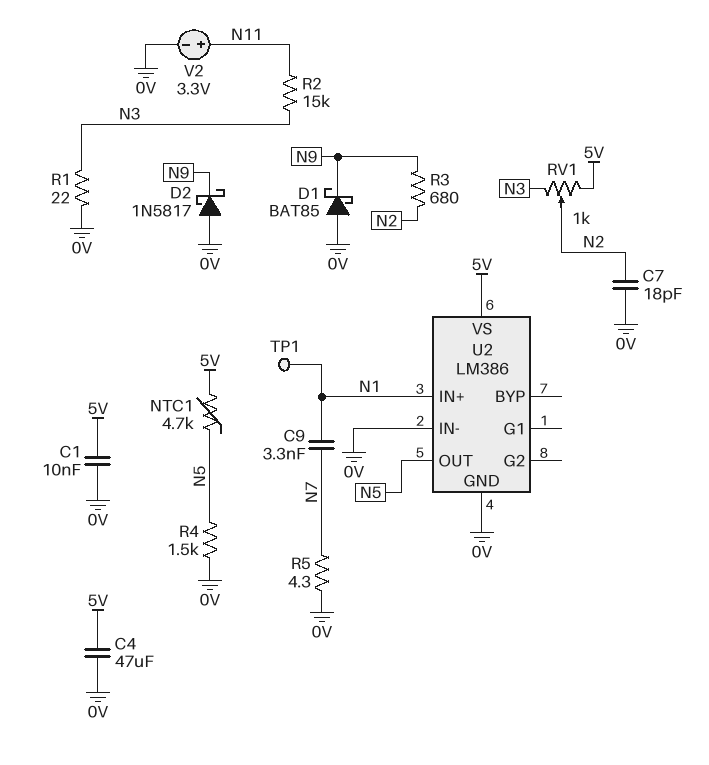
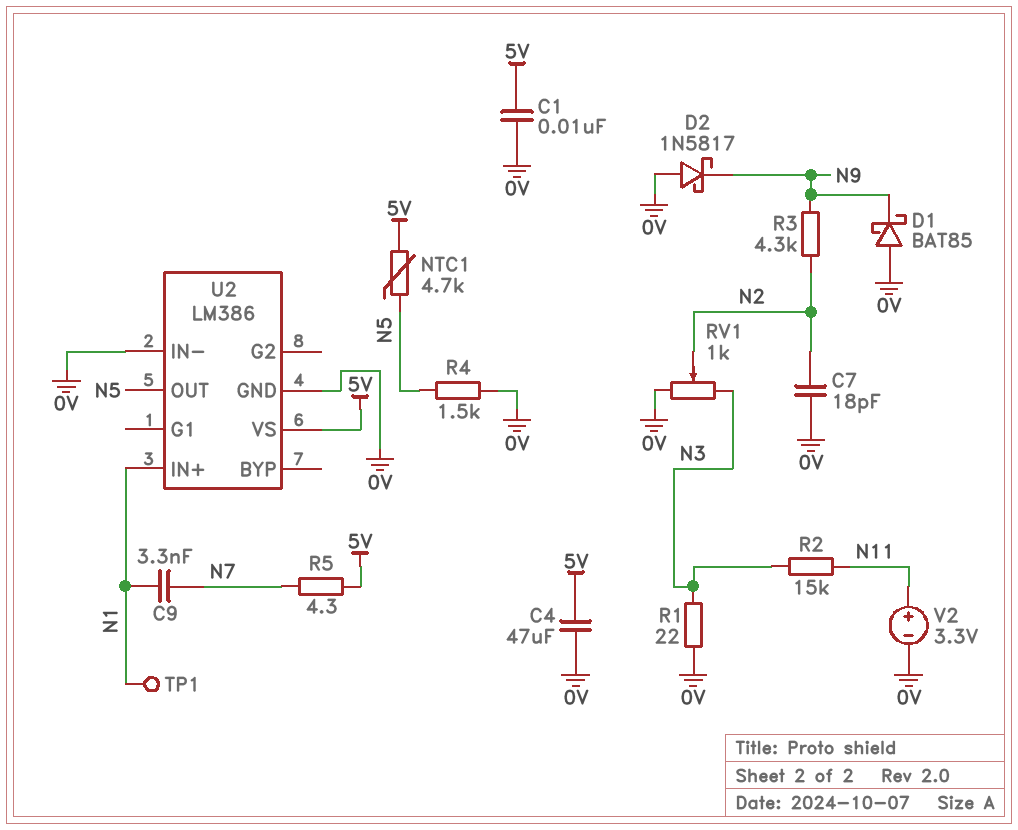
R3: 680 (N2, N9) -> 4.3k (N2, N9)
R5: 4.3 (0V, N7) -> 4.3 (5V, N7)
RV1: 1k (5V, N3, wiper N2) -> 1k (0V, N3, wiper N2)

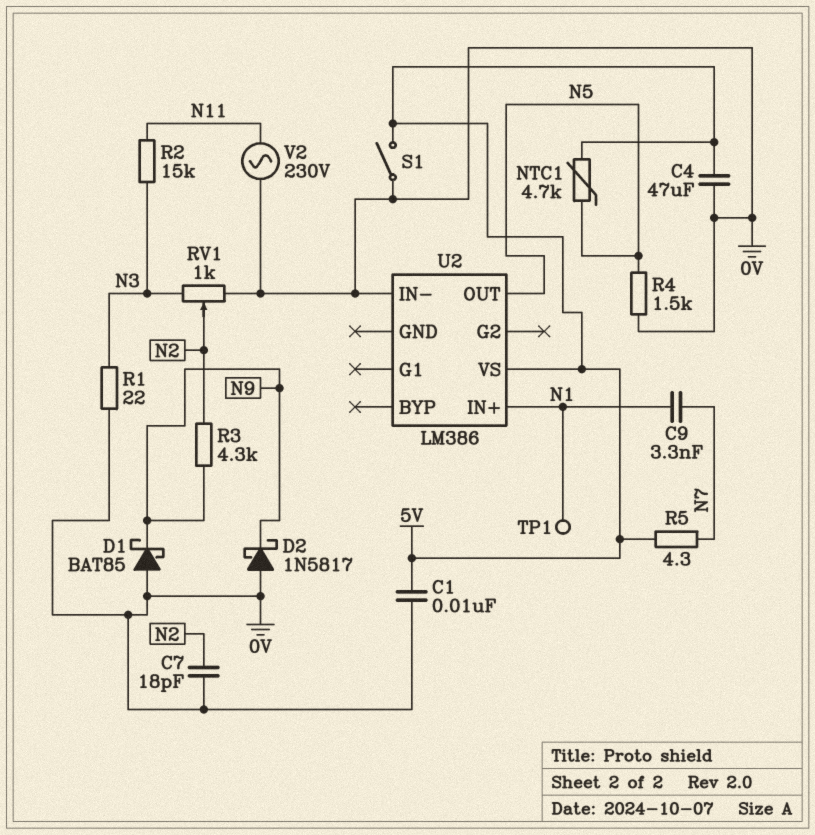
S1: none -> switch (0V, 5V)
U2 pin GND: 0V -> none
V2: 3.3V (plus N11, minus 0V) -> AC 230V (0V, N11)

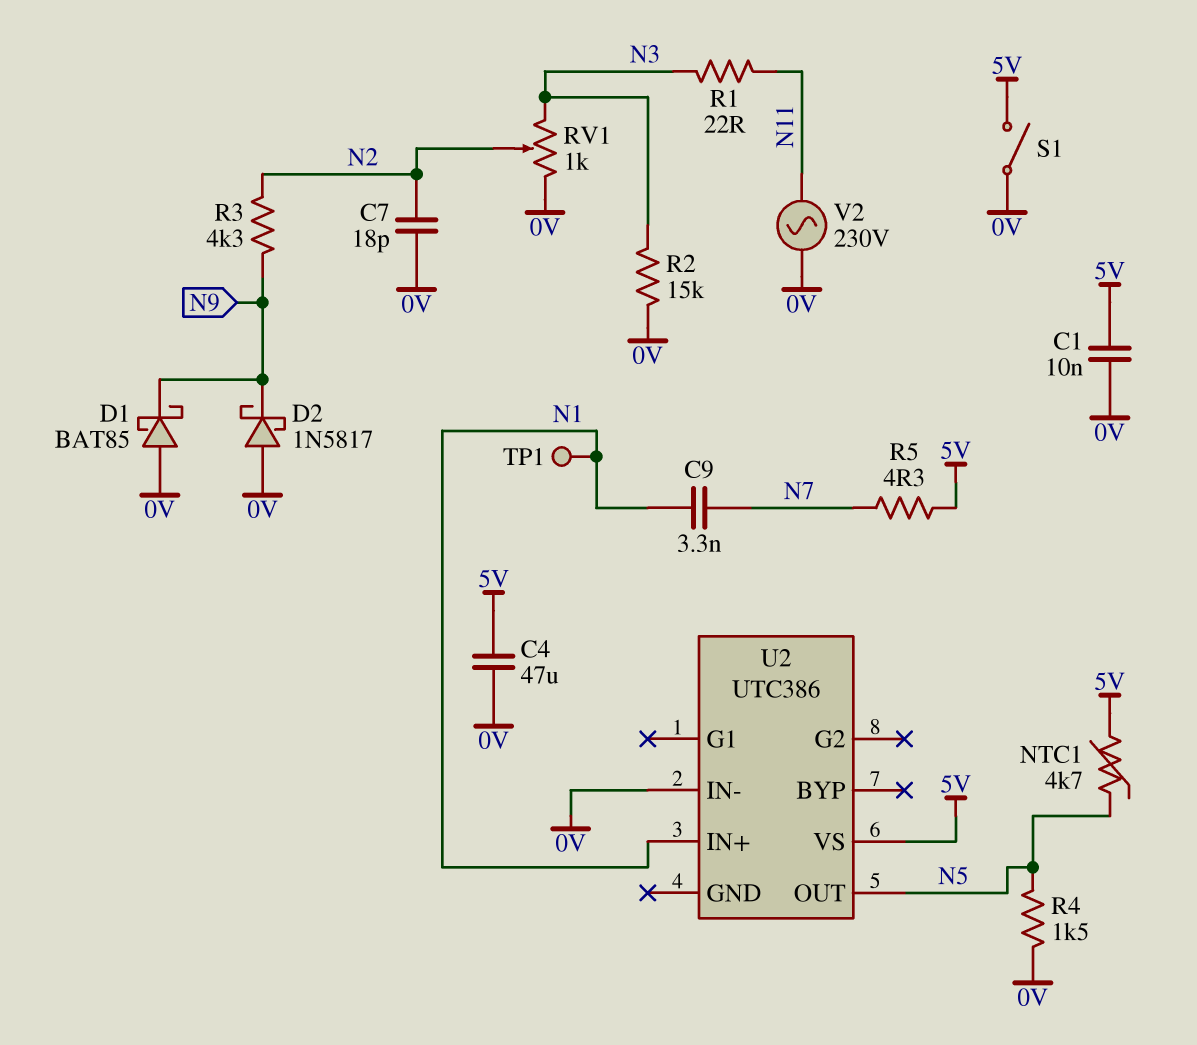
R1: 22 (0V, N3) -> 22 (N3, N11)
R2: 15k (N3, N11) -> 15k (0V, N3)
U2: LM386 -> UTC386

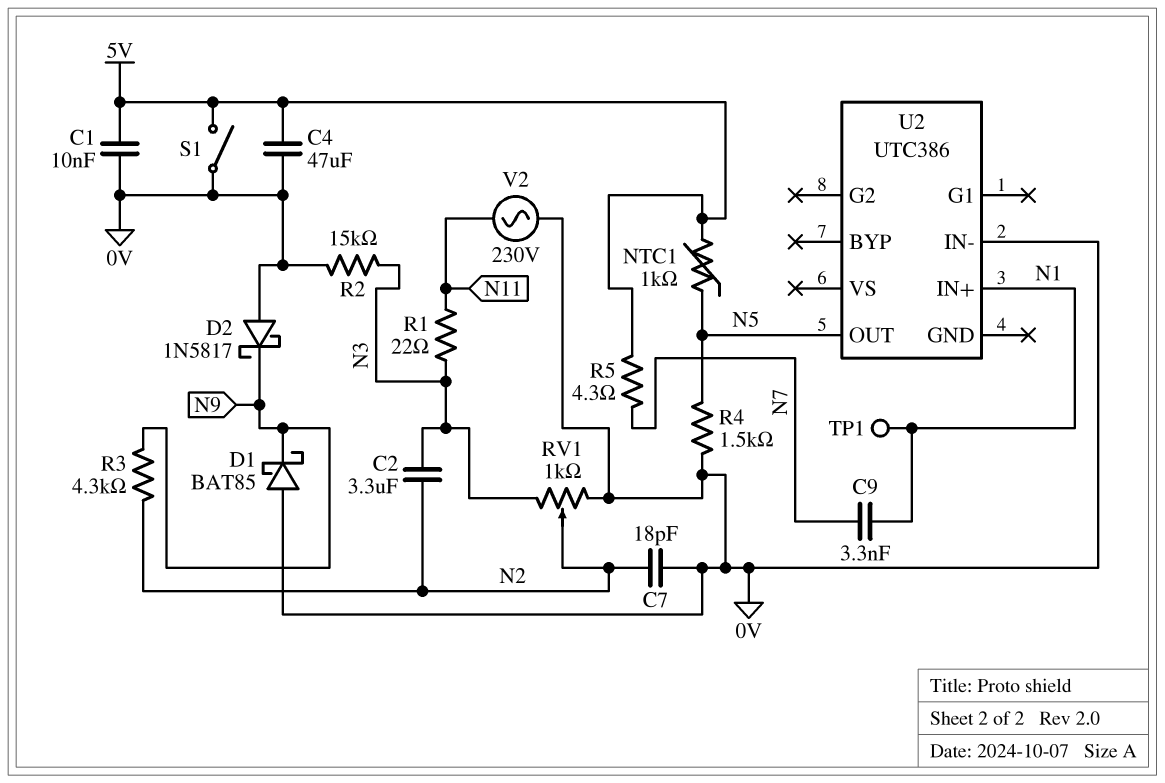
C2: none -> 3.3uF (N2, N3)
NTC1: 4.7k (5V, N5) -> 1k (5V, N5)
U2 pin VS: 5V -> none

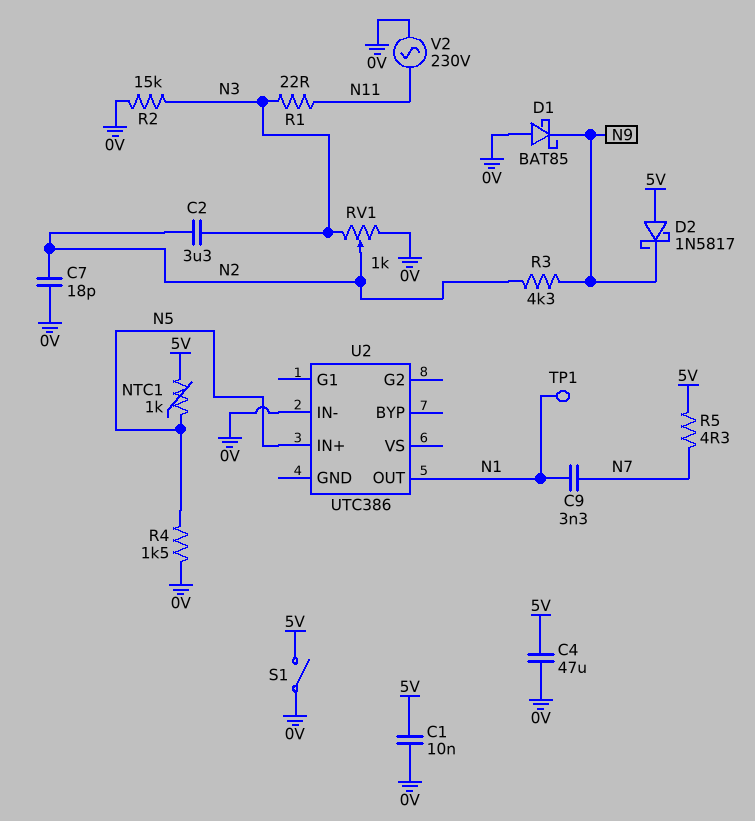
D2: schottky 1N5817 (A 0V, K N9) -> schottky 1N5817 (A 5V, K N9)
U2 pin IN+: N1 -> N5
U2 pin OUT: N5 -> N1

